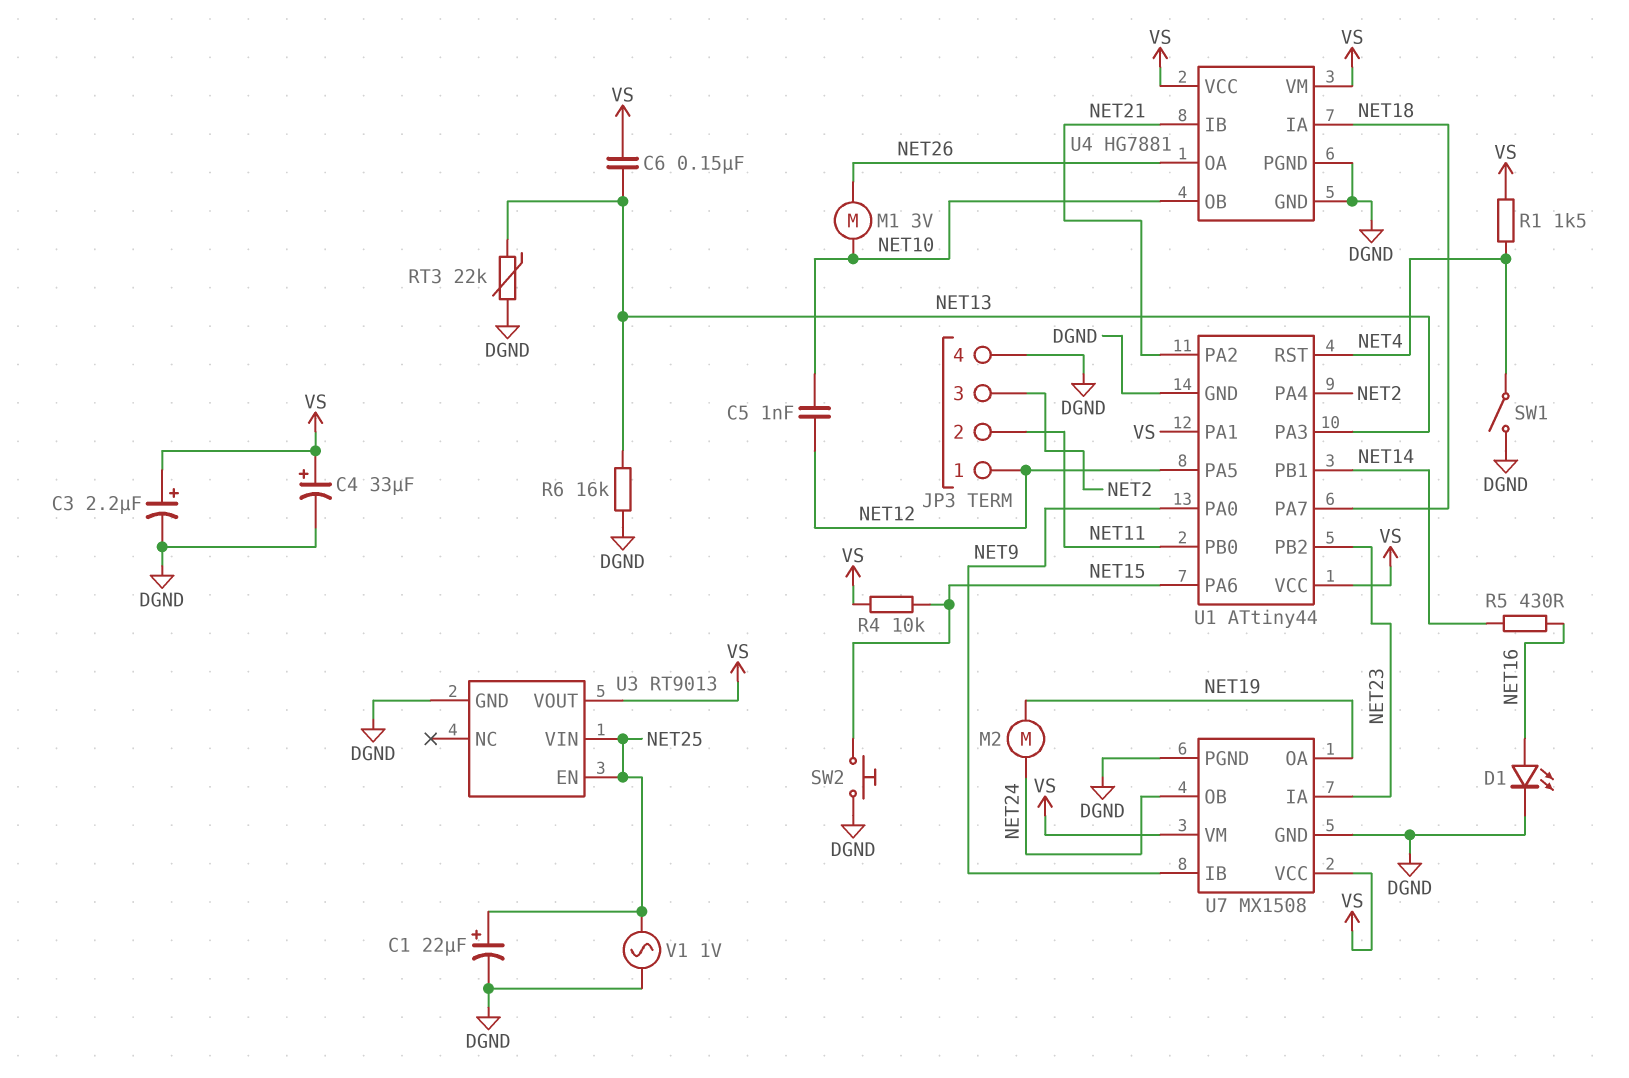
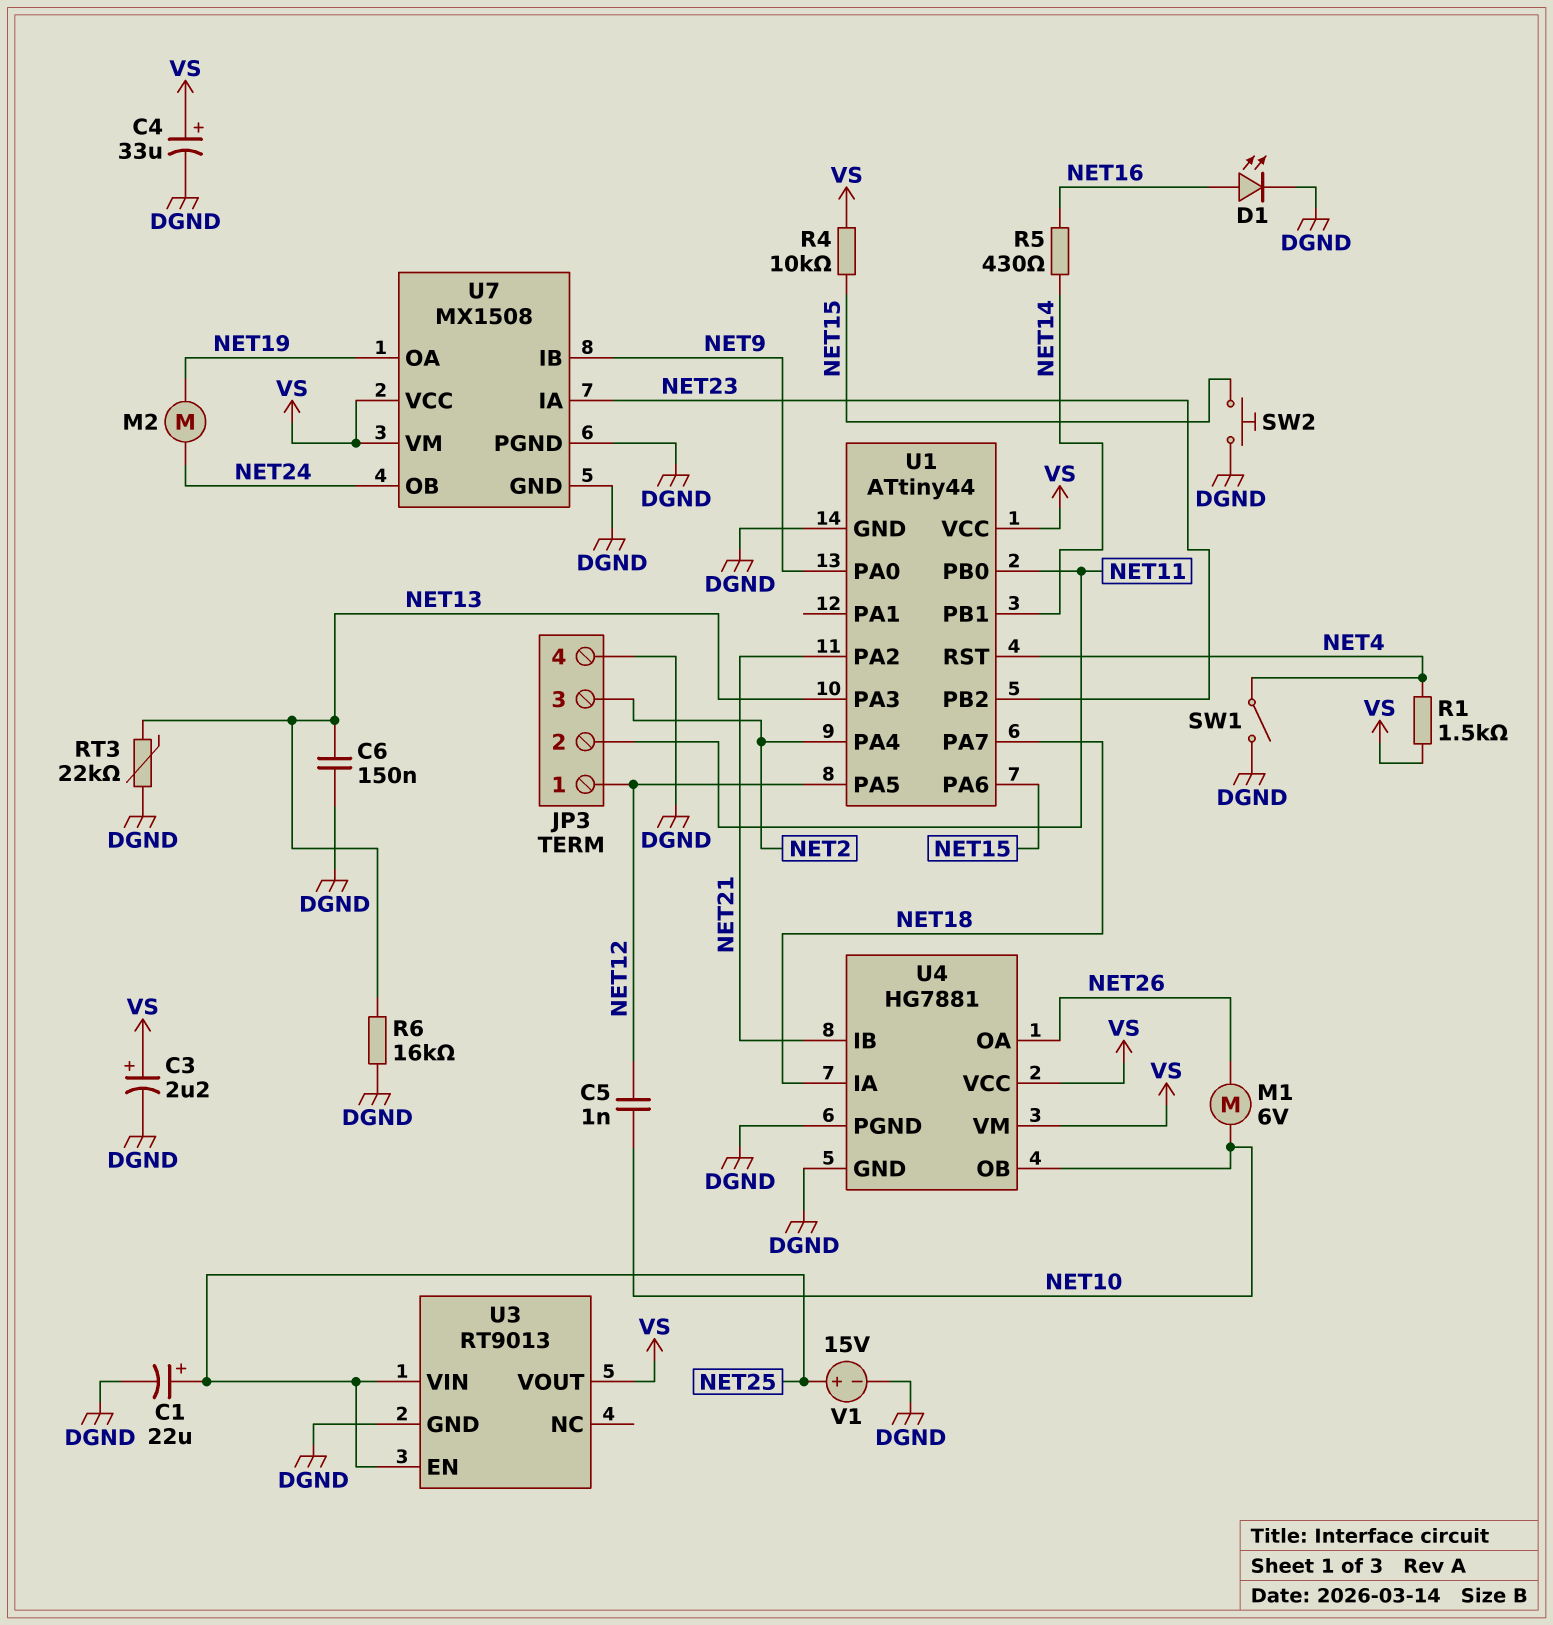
C6: 150nF (NET13, VS) -> 150nF (DGND, NET13)
M1: motor 3V (NET10, NET26) -> motor 6V (NET10, NET26)
U1 pin PA1: VS -> none
V1: AC 1V (DGND, NET25) -> 15V (plus NET25, minus DGND)

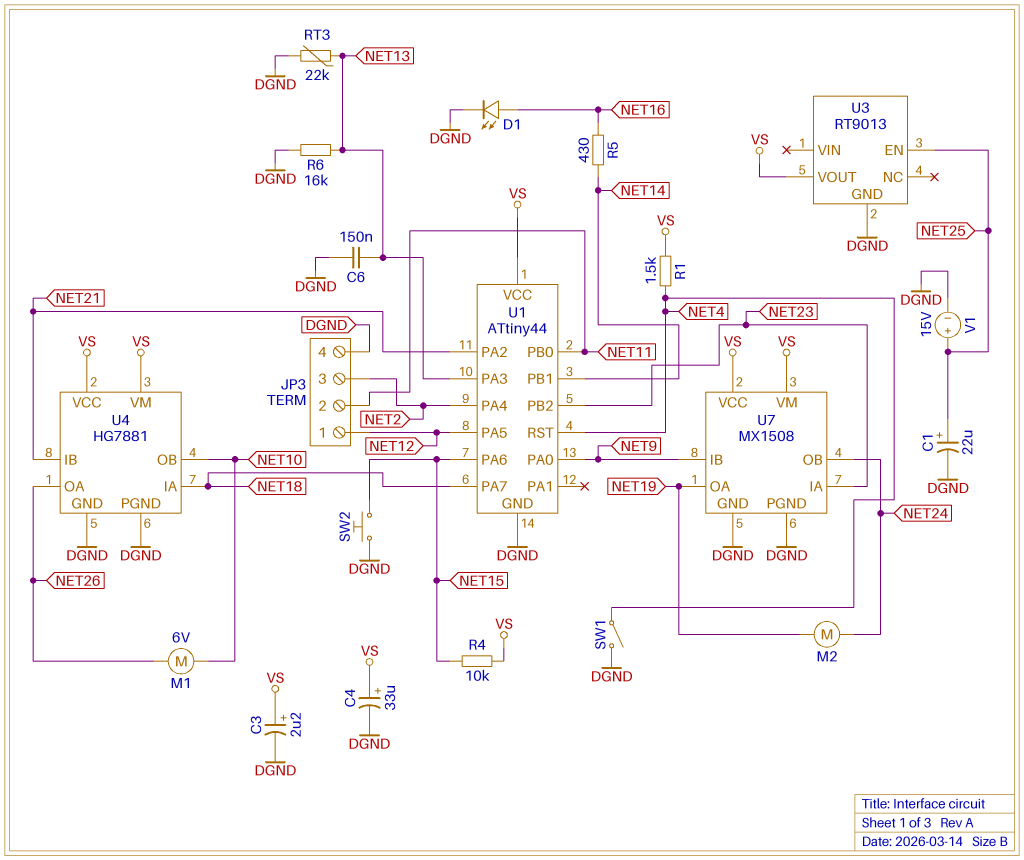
C5: 1nF (NET10, NET12) -> none
U3 pin VIN: NET25 -> none

